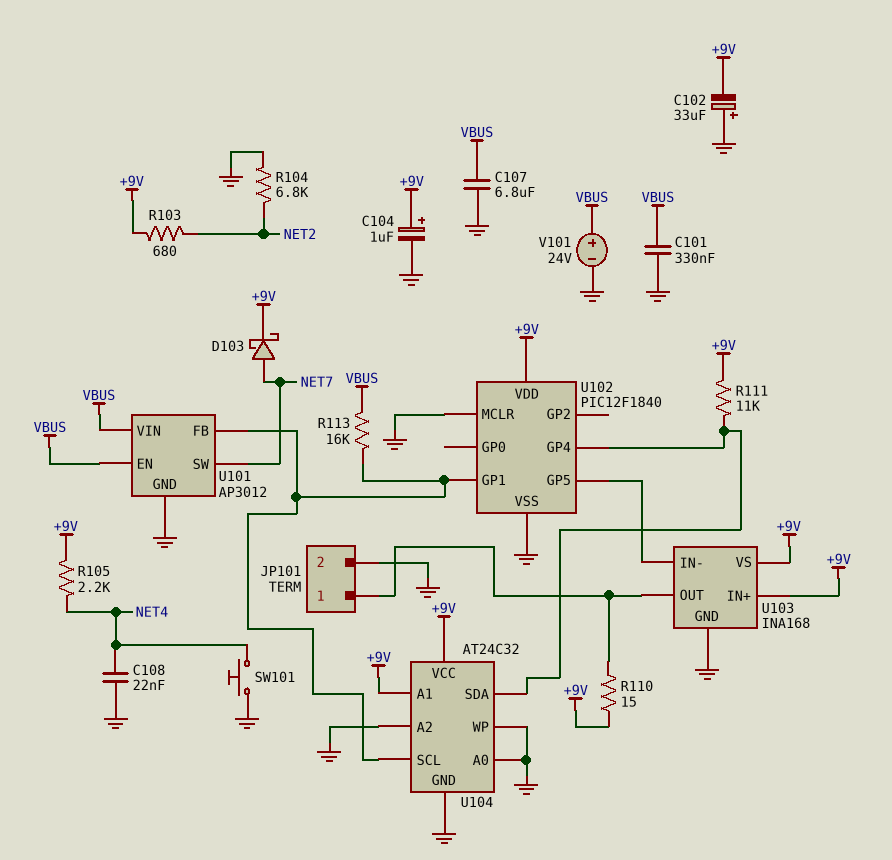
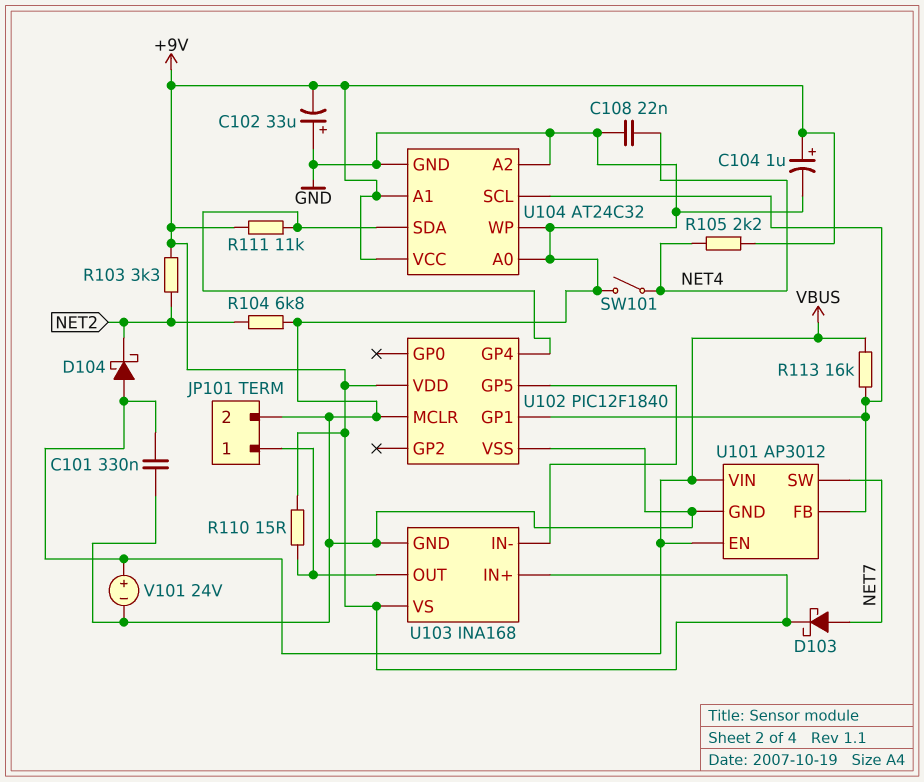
C107: 6.8uF (GND, VBUS) -> none
D104: none -> schottky (A VBUS, K NET2)
R103: 680 (+9V, NET2) -> 3.3k (+9V, NET2)
SW101: button (GND, NET4) -> switch (GND, NET4)

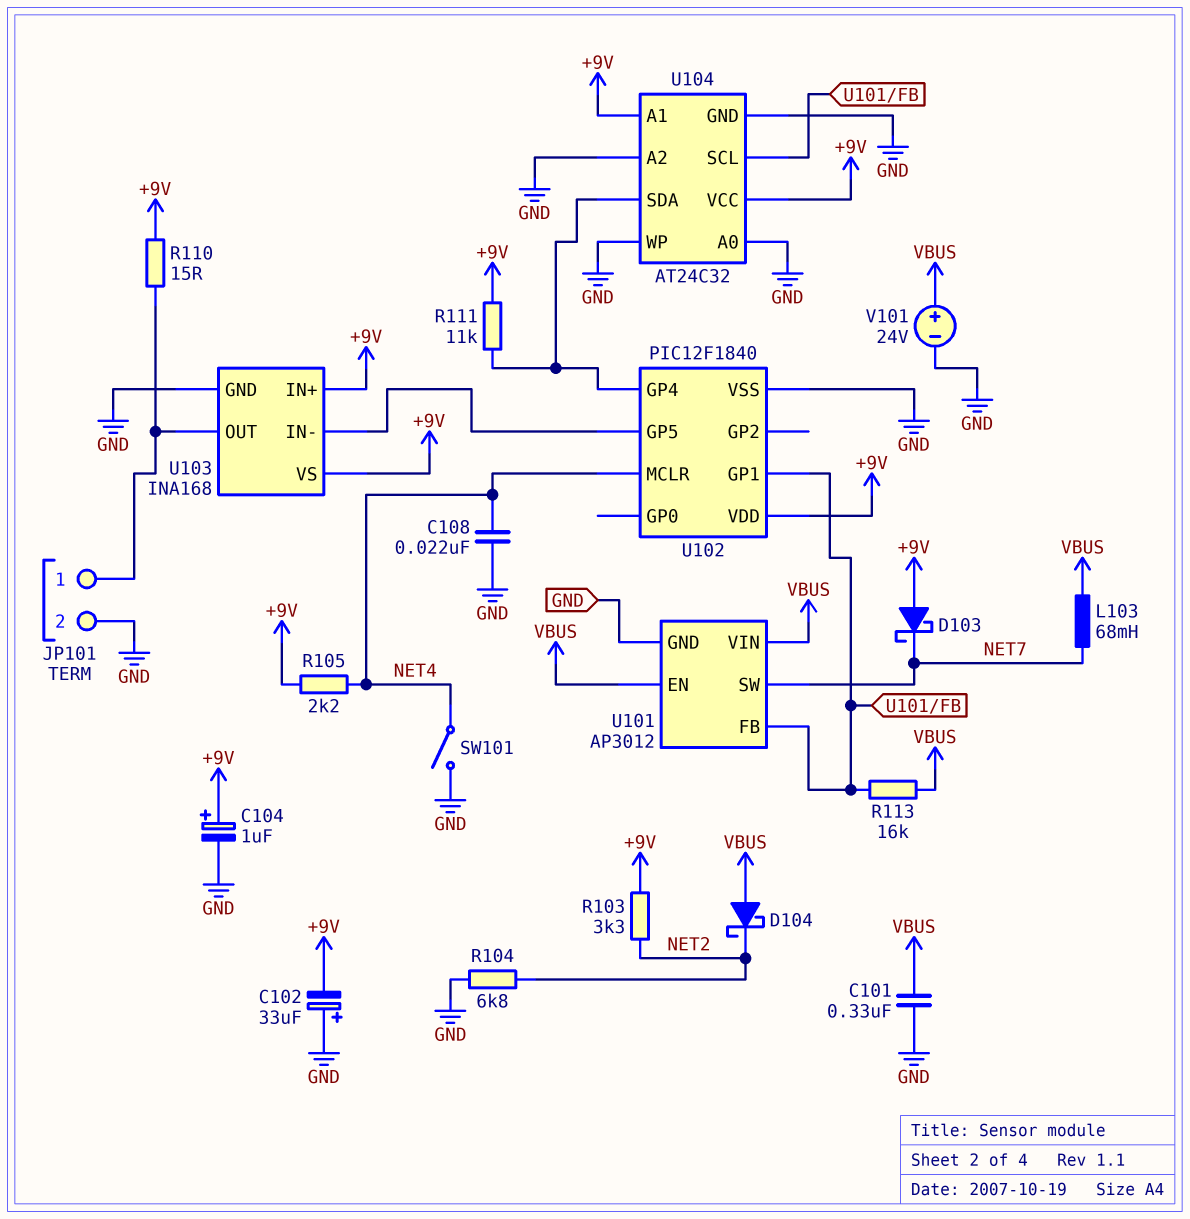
D103: schottky (A NET7, K +9V) -> schottky (A +9V, K NET7)
L103: none -> 68mH (NET7, VBUS)
U102 pin MCLR: GND -> NET4

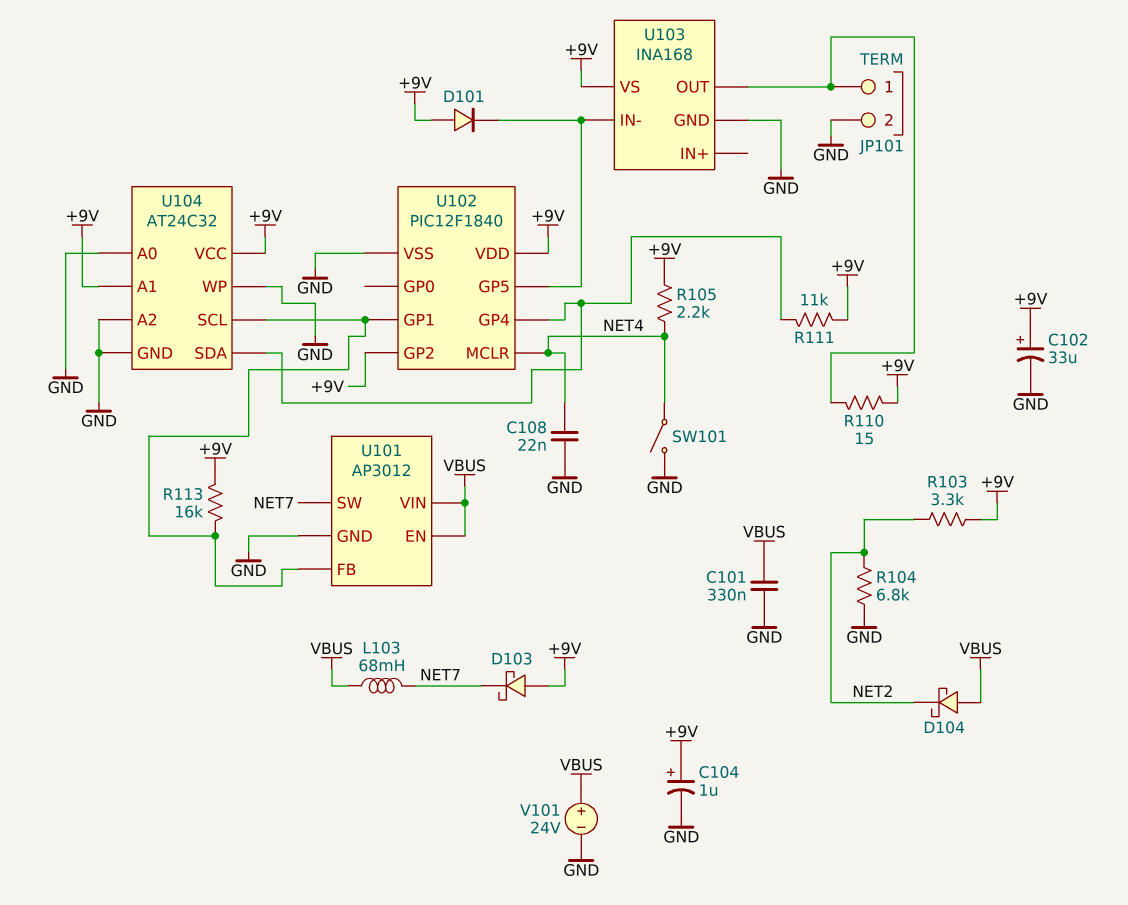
C102: 33uF (plus GND, minus +9V) -> 33uF (plus +9V, minus GND)
D101: none -> diode (A +9V, K U102/GP5)
R113: 16k (U101/FB, VBUS) -> 16k (+9V, U101/FB)
U102 pin GP2: none -> +9V
U103 pin IN+: +9V -> none

